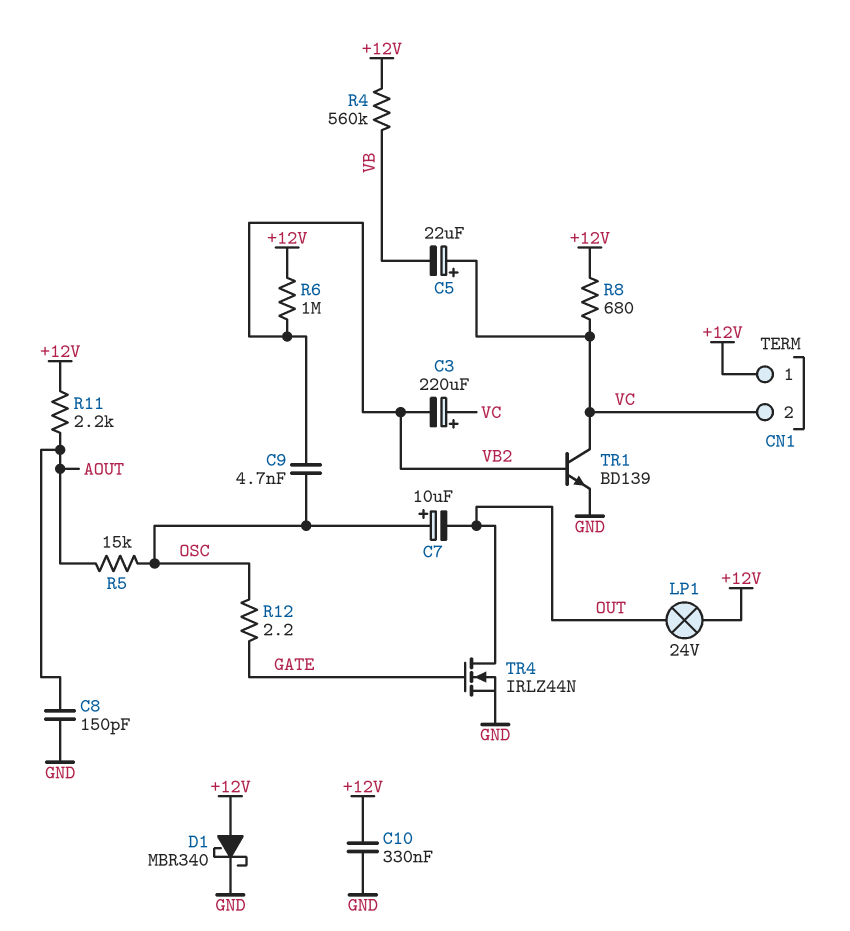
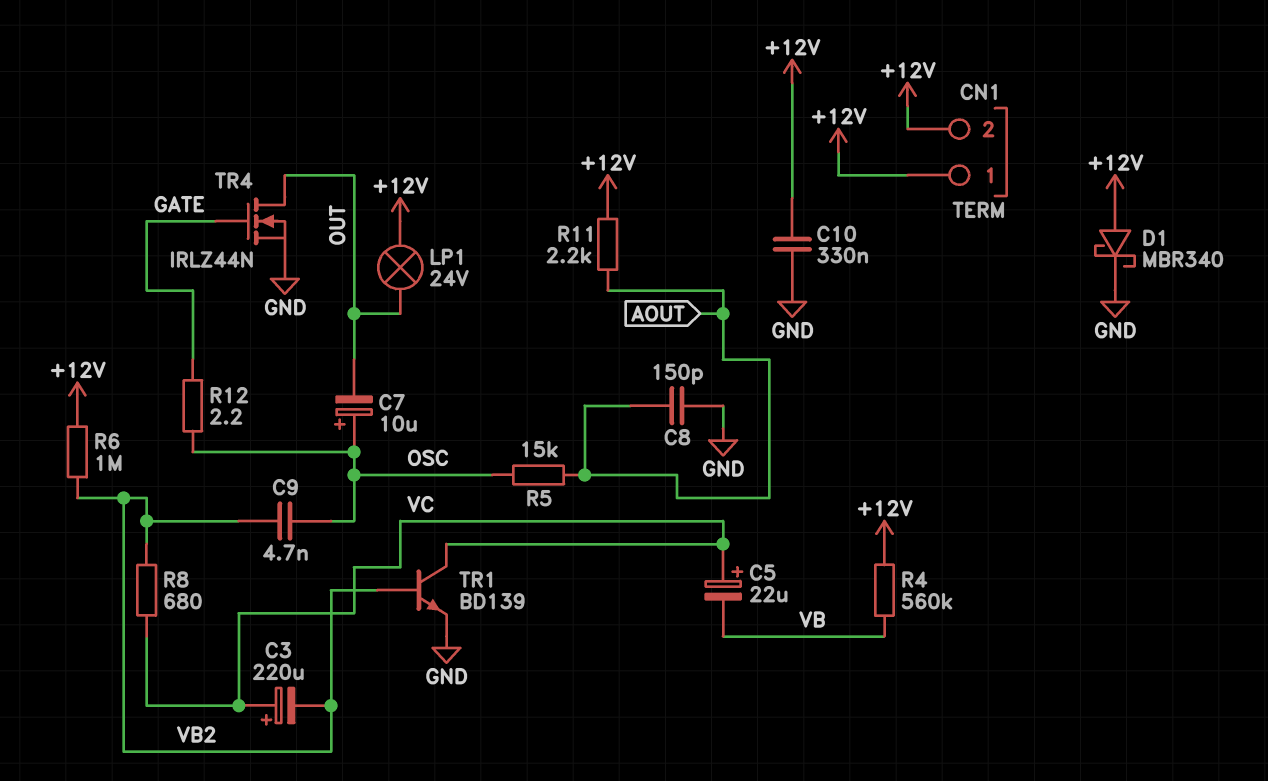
CN1 pin 2: VC -> +12V
R8: 680 (+12V, VC) -> 680 (VB2, VC)

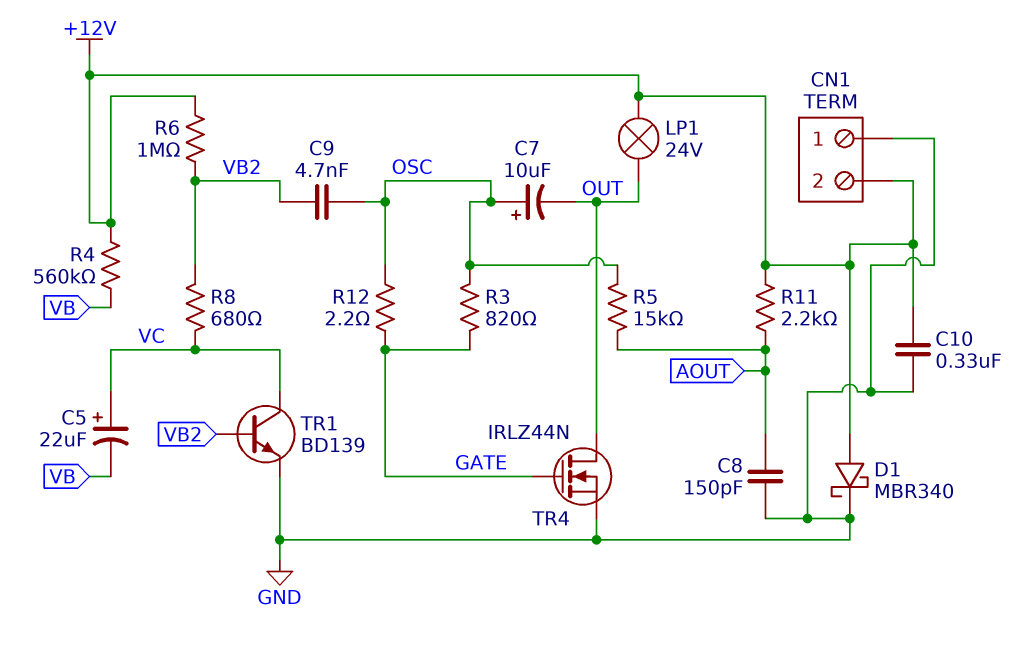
C3: 220uF (plus VC, minus VB2) -> none
CN1 pin 1: +12V -> GND
R3: none -> 820 (GATE, OSC)

